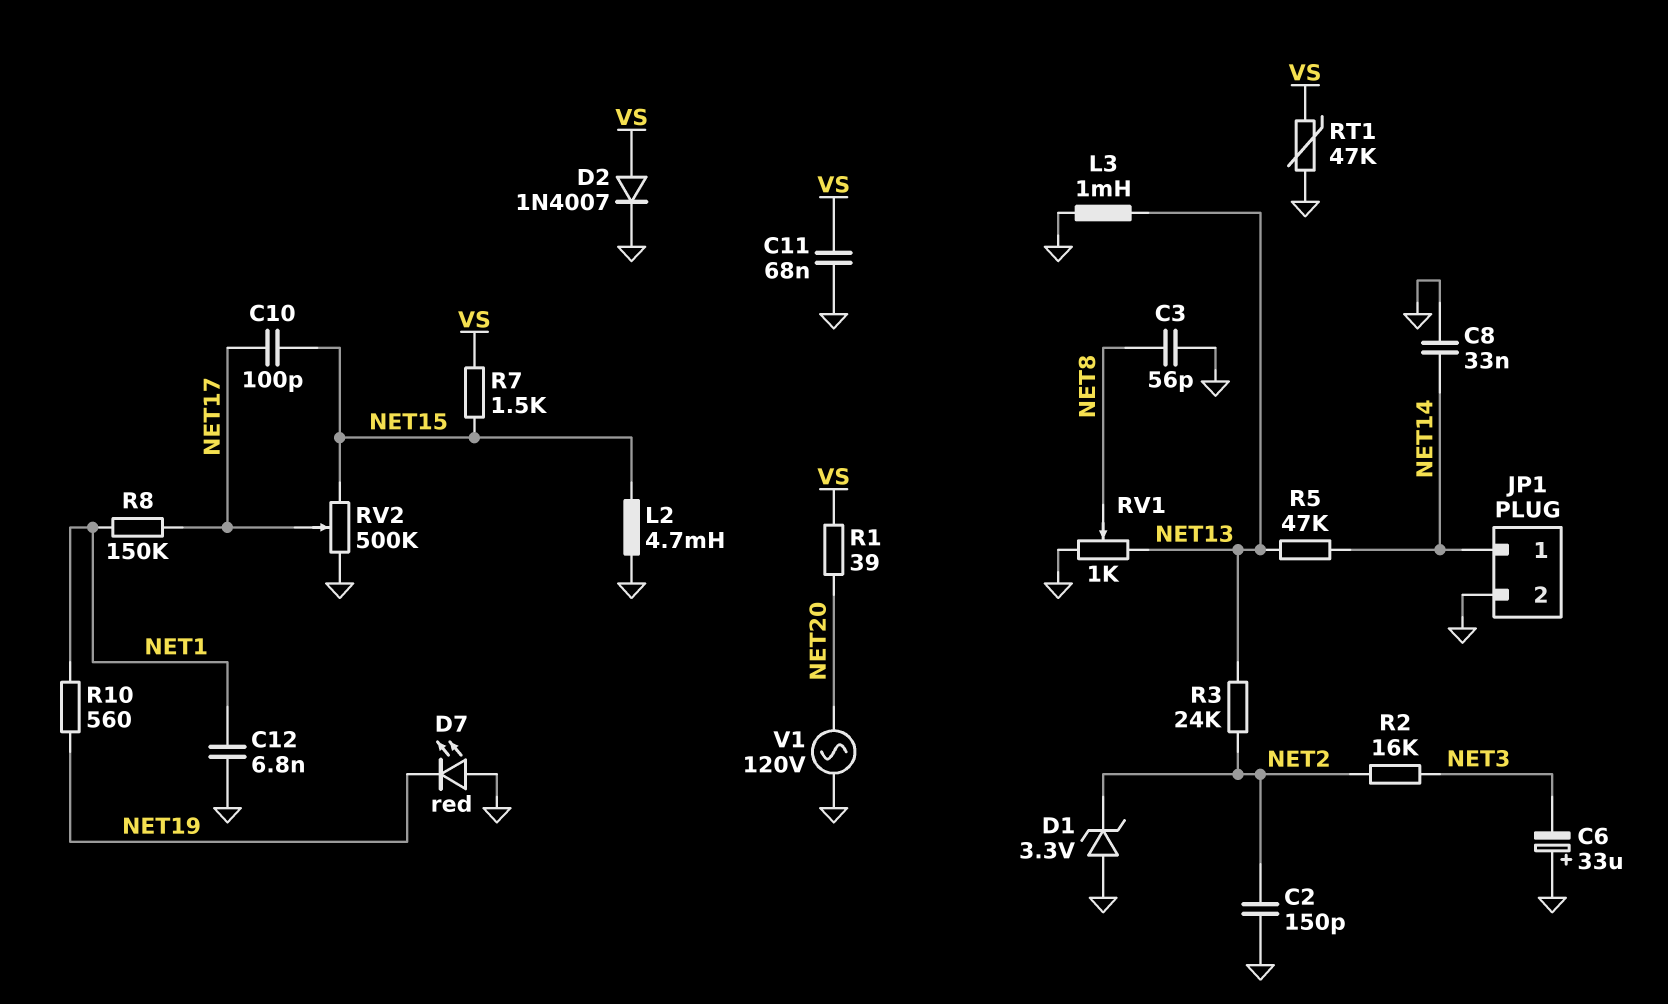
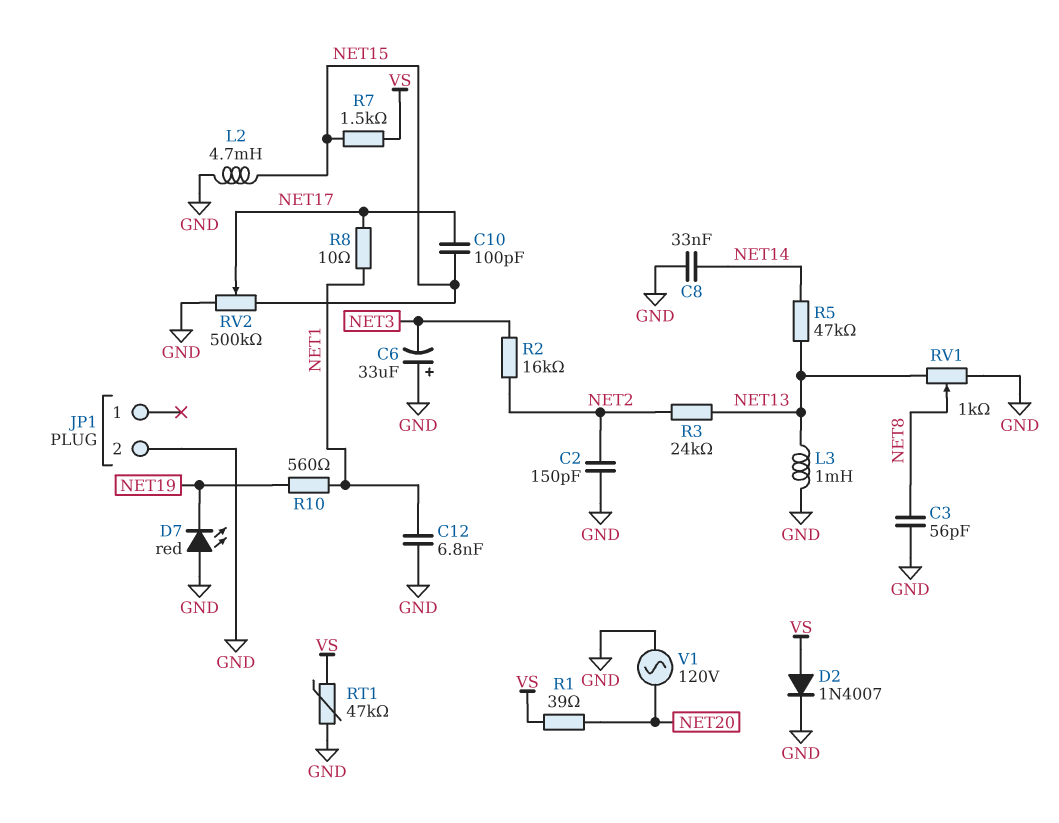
C11: 68nF (GND, VS) -> none
D1: zener 3.3V (A GND, K NET2) -> none
JP1 pin 1: NET14 -> none
R8: 150k (NET1, NET17) -> 10 (NET1, NET17)

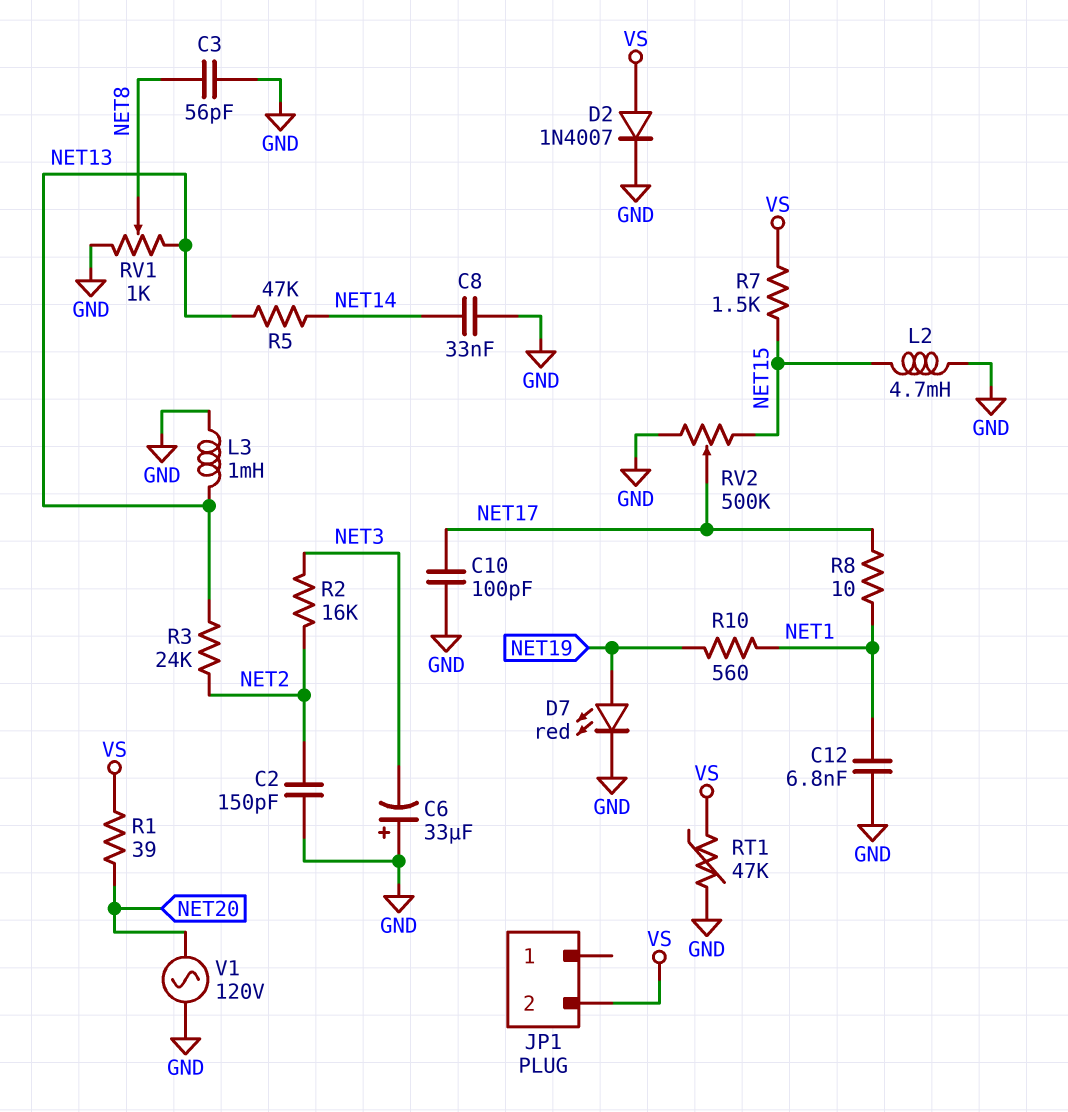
C10: 100pF (NET15, NET17) -> 100pF (GND, NET17)
D7: LED red (A GND, K NET19) -> LED red (A NET19, K GND)
JP1 pin 2: GND -> VS

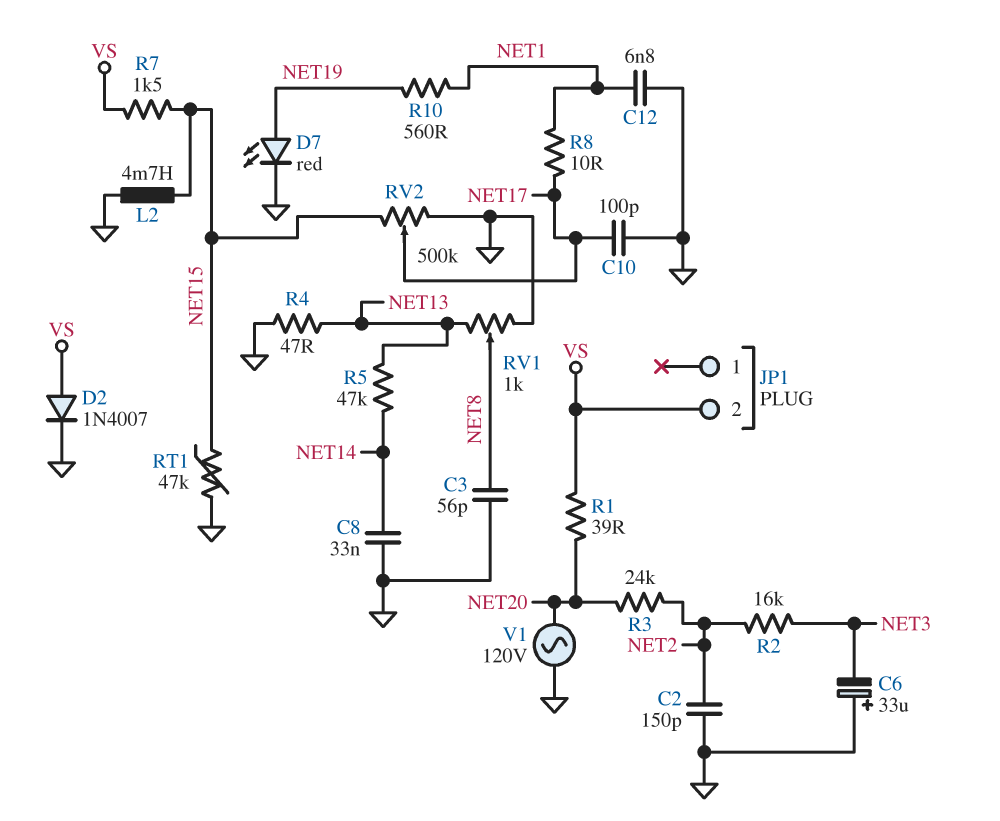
L3: 1mH (GND, NET13) -> none
R3: 24k (NET2, NET13) -> 24k (NET2, NET20)
R4: none -> 47 (GND, NET13)
RT1: 47k (GND, VS) -> 47k (GND, NET15)

